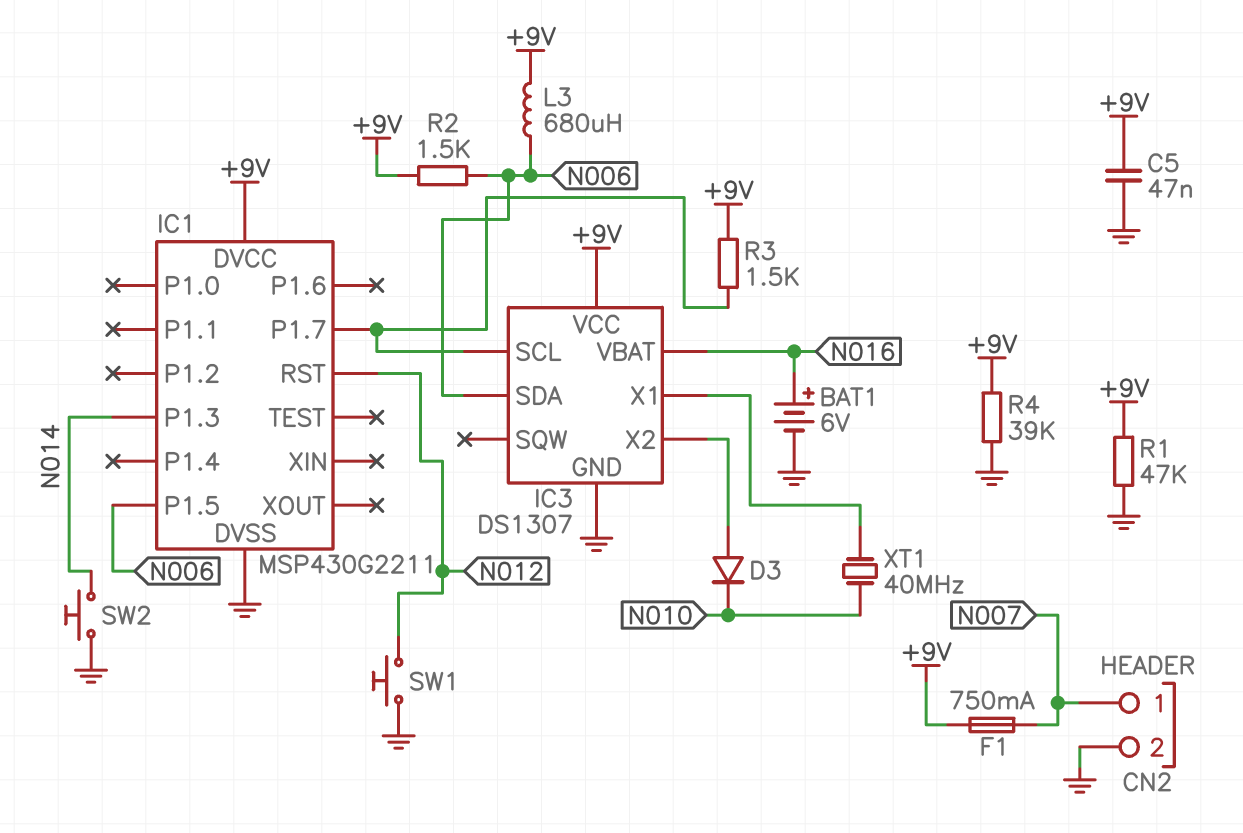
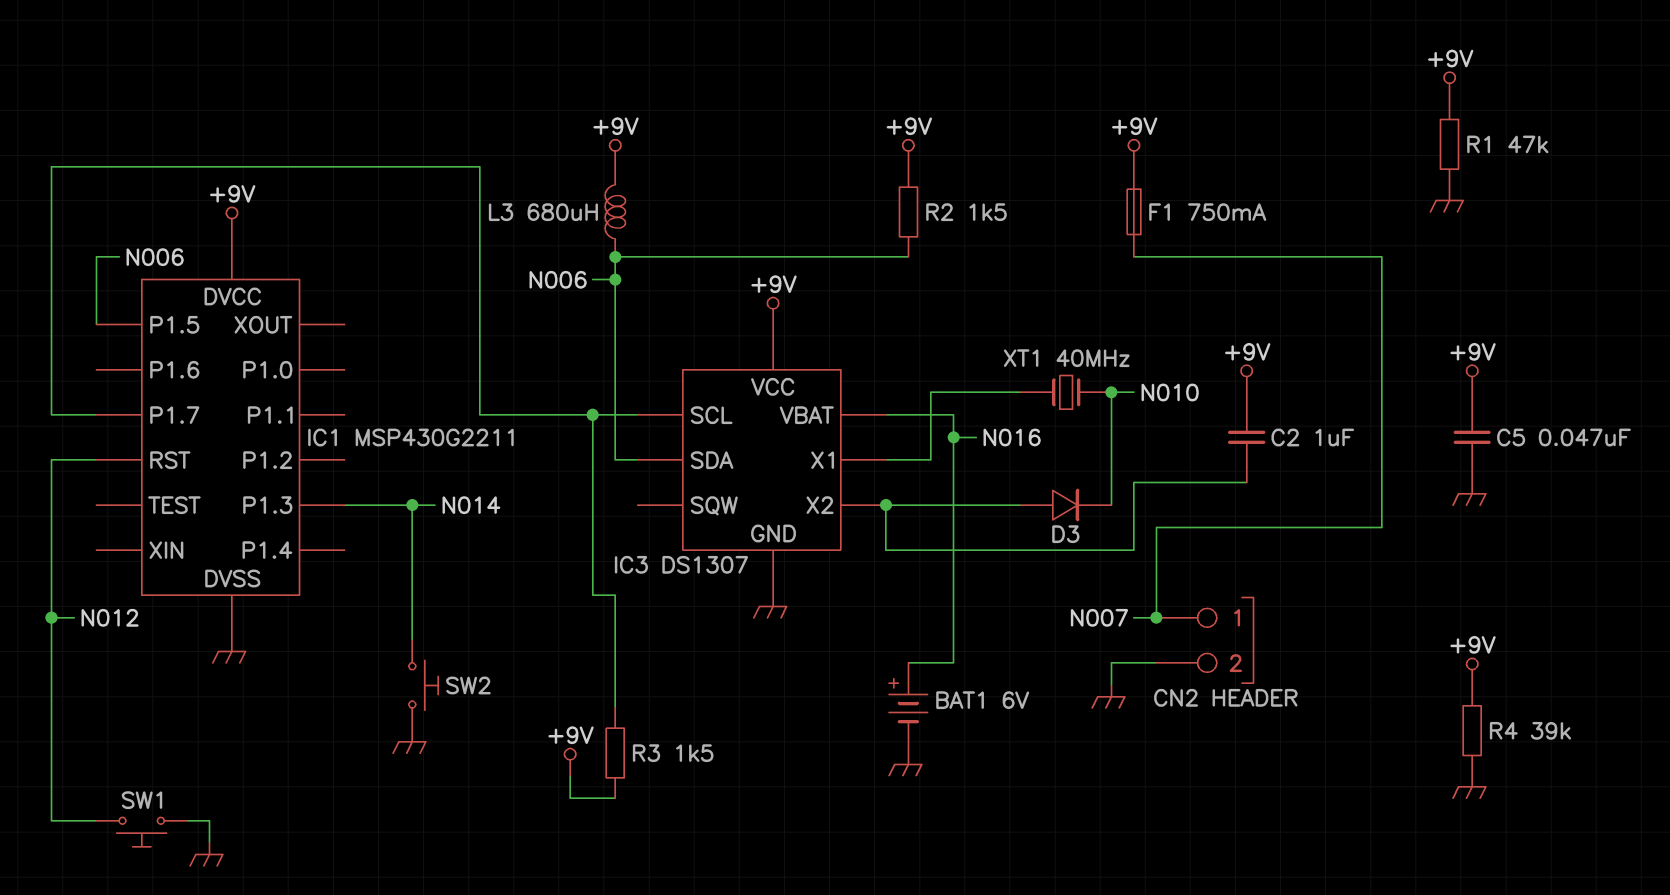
C2: none -> 1uF (+9V, IC3/X2)

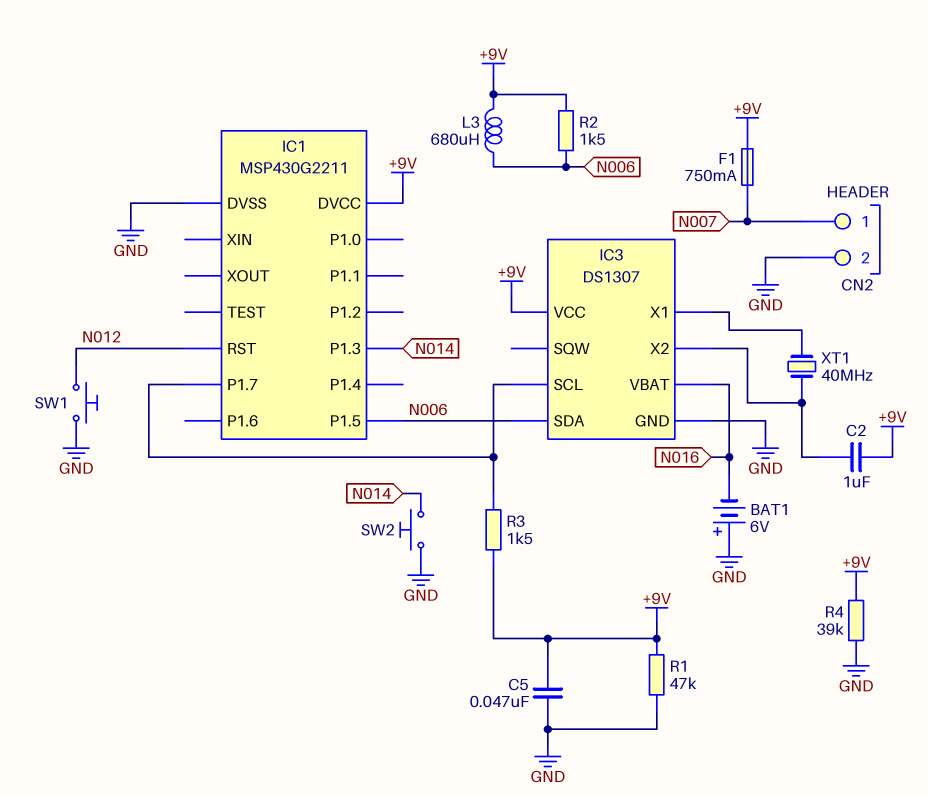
BAT1: 6V (plus N016, minus GND) -> 6V (plus GND, minus N016)
D3: diode (A IC3/X2, K N010) -> none
XT1: 40MHz (IC3/X1, N010) -> 40MHz (IC3/X1, IC3/X2)

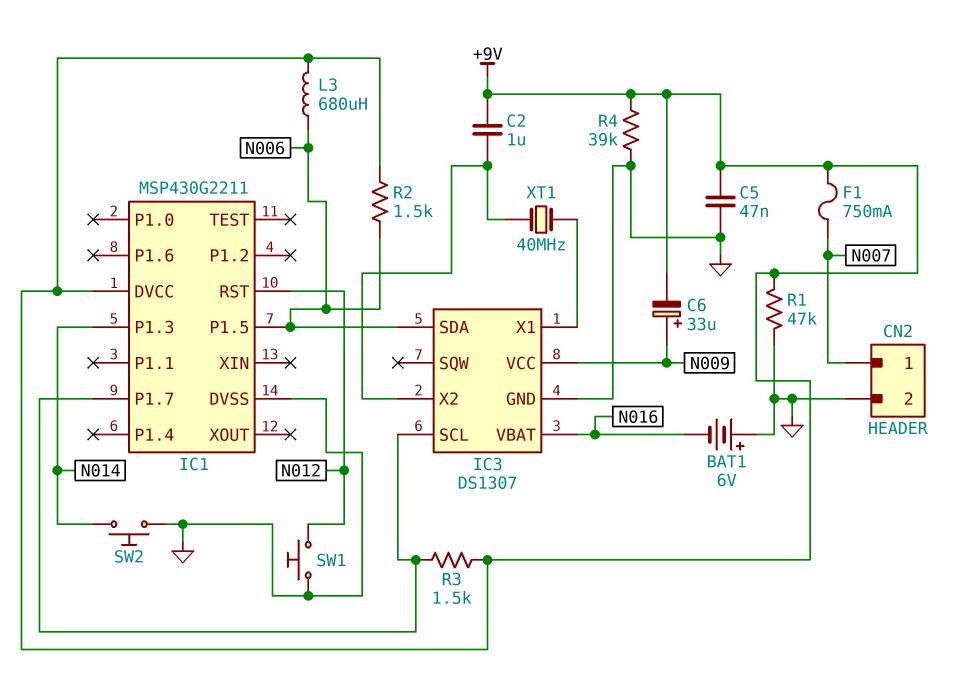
C6: none -> 33uF (plus N009, minus +9V)
IC3 pin VCC: +9V -> N009

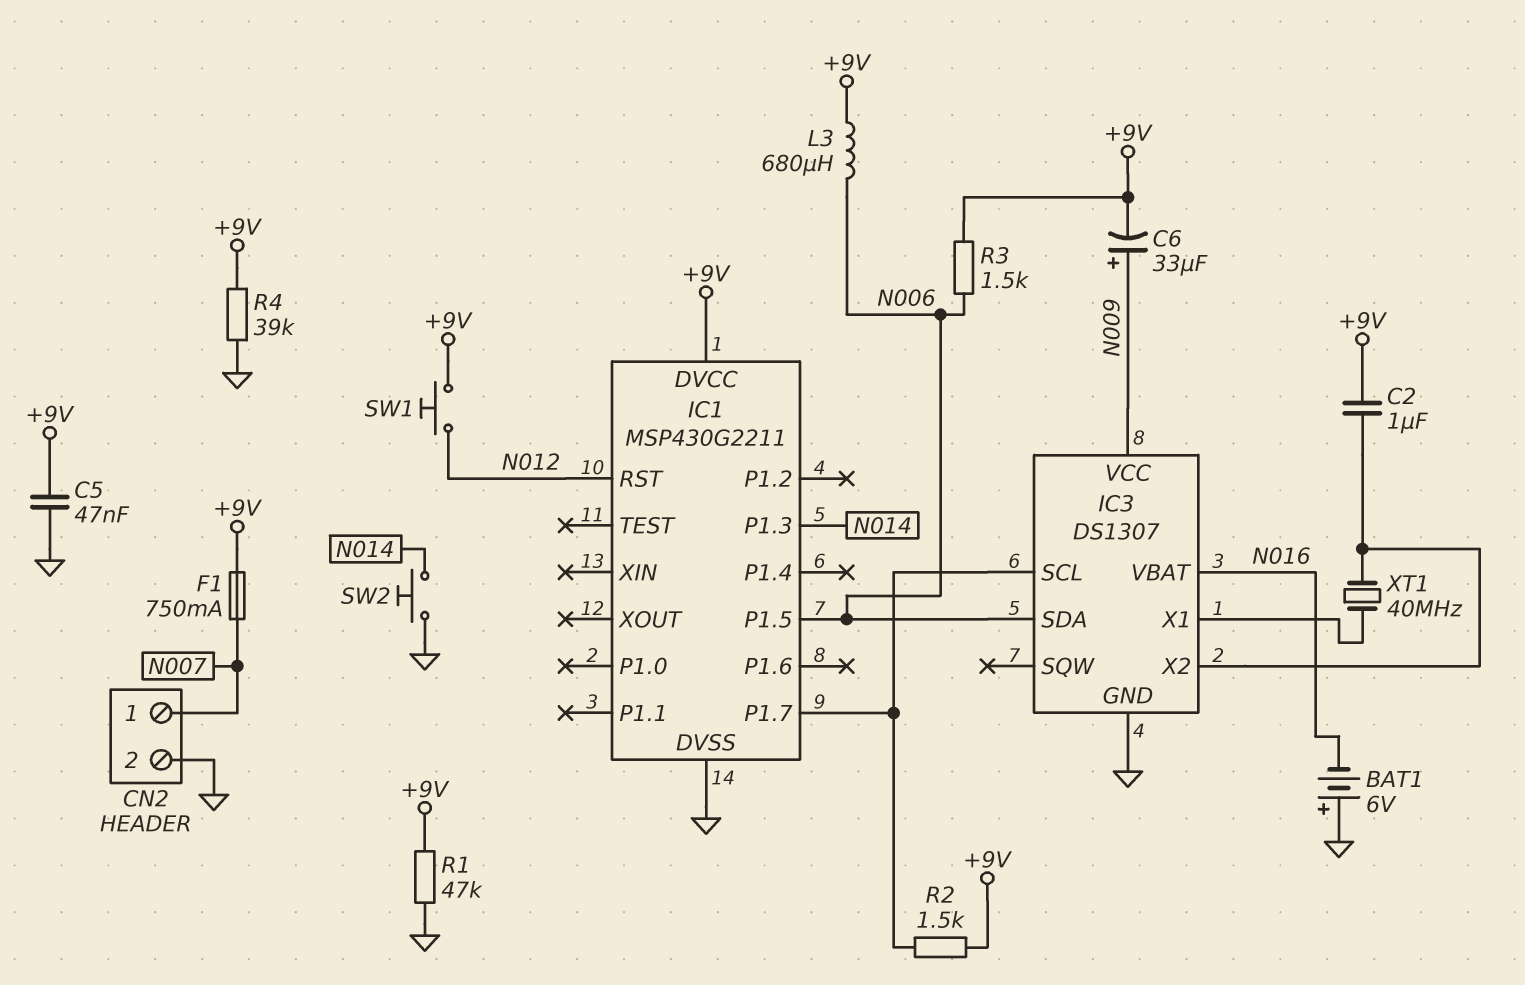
R2: 1.5k (+9V, N006) -> 1.5k (+9V, IC1/P1.7)
R3: 1.5k (+9V, IC1/P1.7) -> 1.5k (+9V, N006)
SW1: button (GND, N012) -> button (+9V, N012)

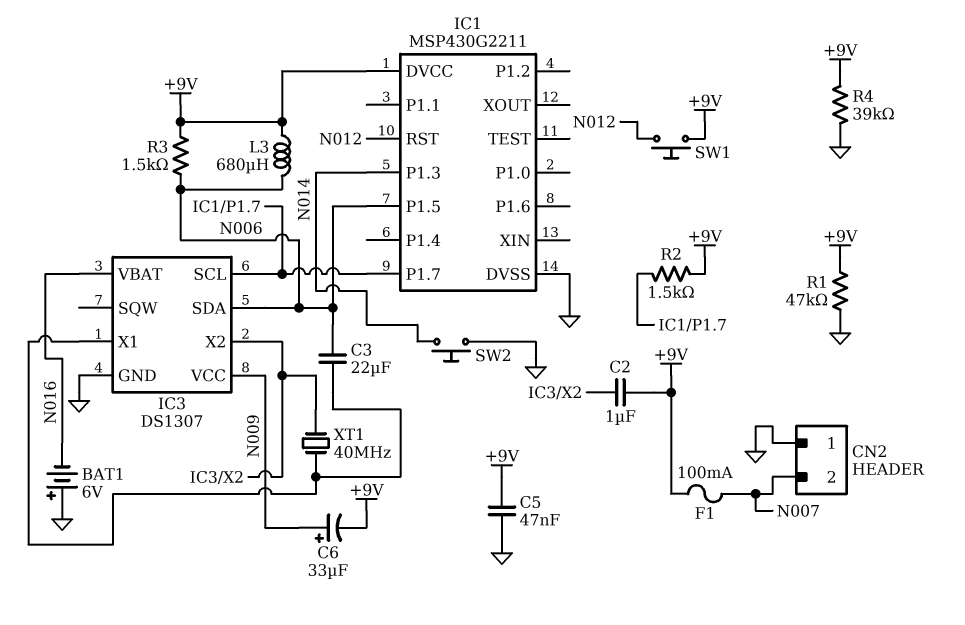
C3: none -> 22uF (IC3/X1, N006)
CN2 pin 1: N007 -> GND
CN2 pin 2: GND -> N007
F1: 750mA (+9V, N007) -> 100mA (+9V, N007)

